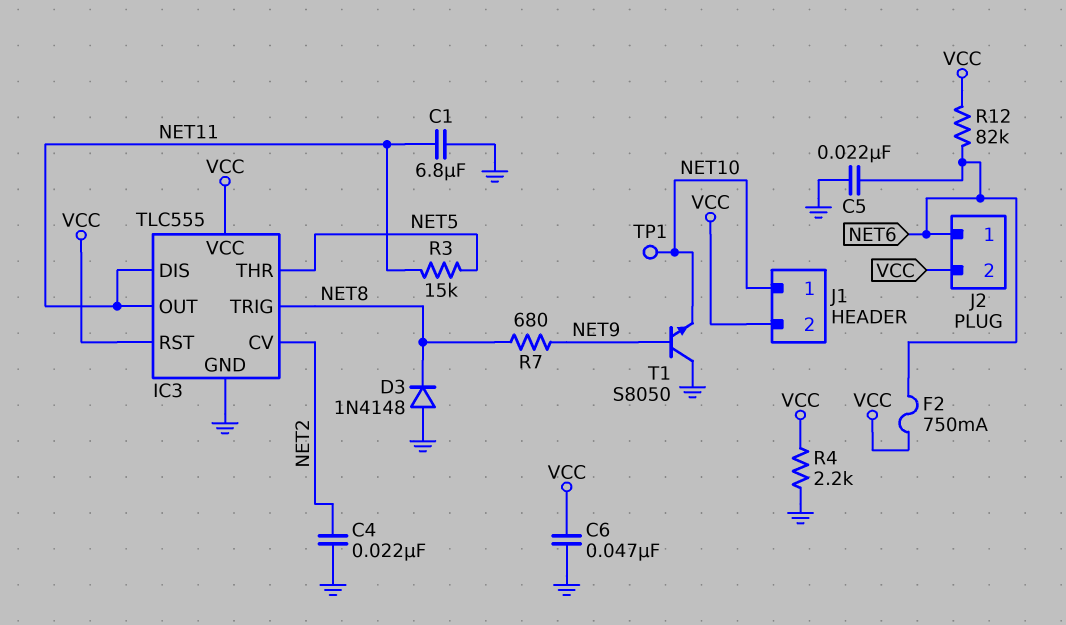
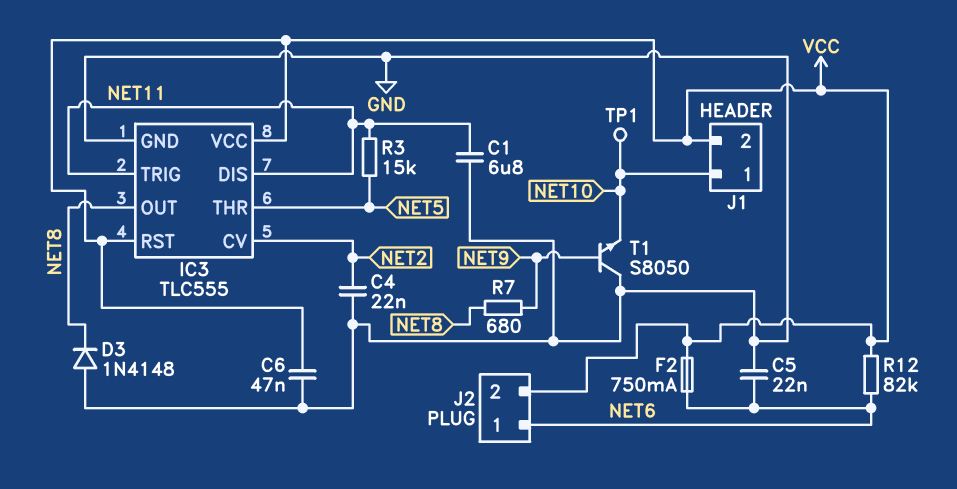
IC3 pin OUT: NET11 -> NET8
IC3 pin TRIG: NET8 -> NET11
R4: 2.2k (GND, VCC) -> none

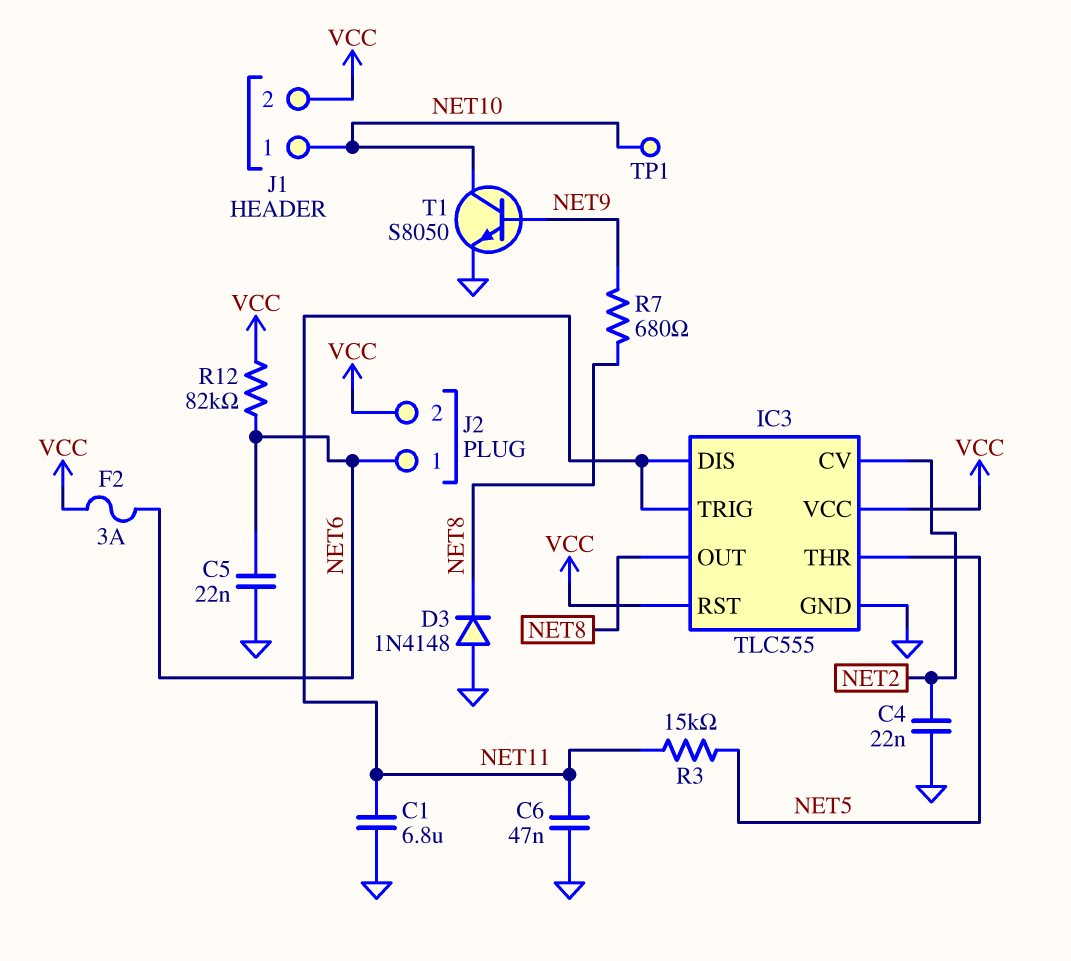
C6: 47nF (GND, VCC) -> 47nF (GND, NET11)
F2: 750mA (NET6, VCC) -> 3A (NET6, VCC)
T1: NPN S8050 (B NET9, C GND, E NET10) -> NPN S8050 (B NET9, C NET10, E GND)

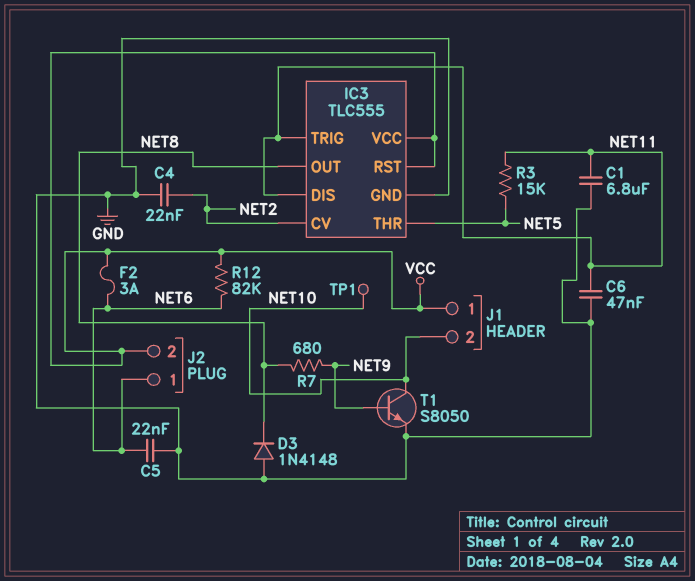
J1 pin 1: NET10 -> VCC
J1 pin 2: VCC -> NET10

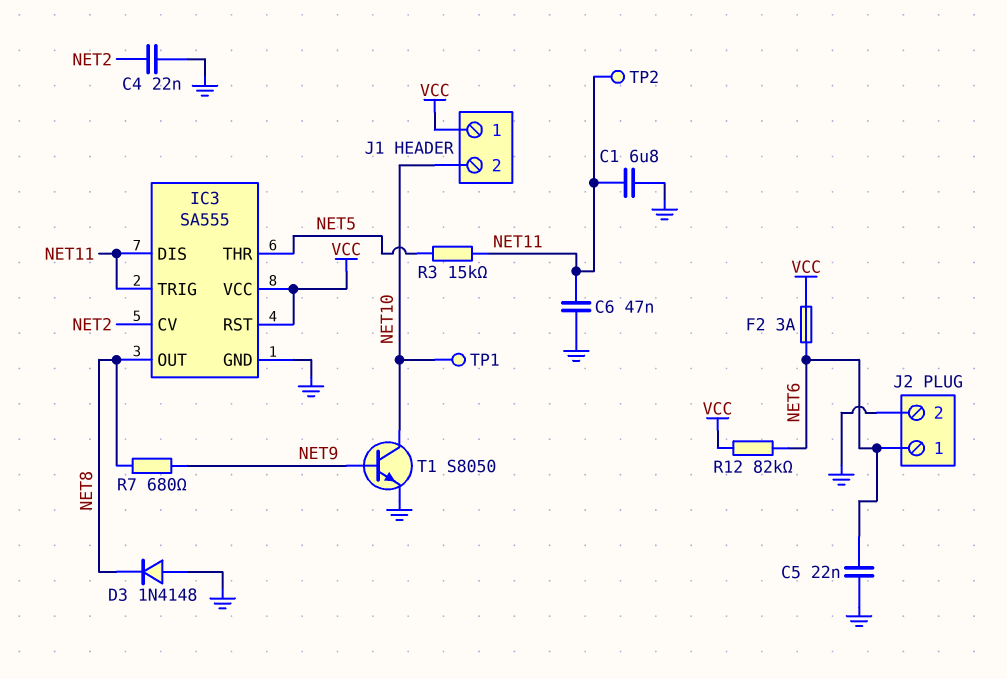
IC3: TLC555 -> SA555
J2 pin 2: VCC -> GND
TP2: none -> test point (NET11)

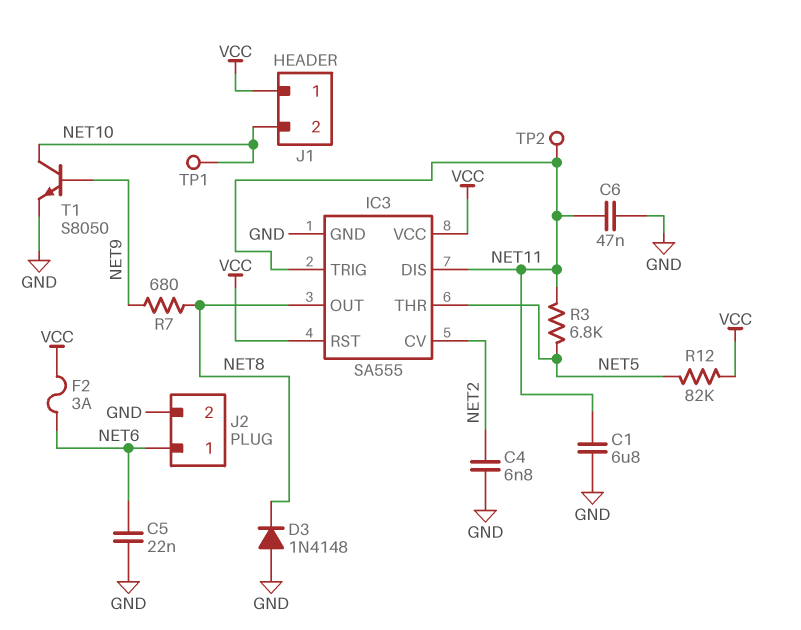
C4: 22nF (GND, NET2) -> 6.8nF (GND, NET2)
R3: 15k (NET5, NET11) -> 6.8k (NET5, NET11)
R12: 82k (NET6, VCC) -> 82k (NET5, VCC)

